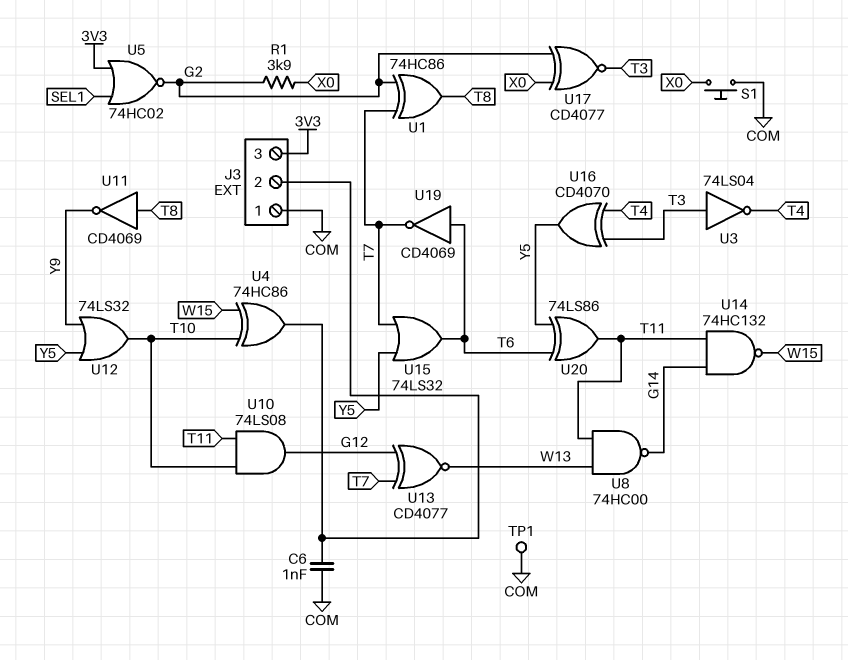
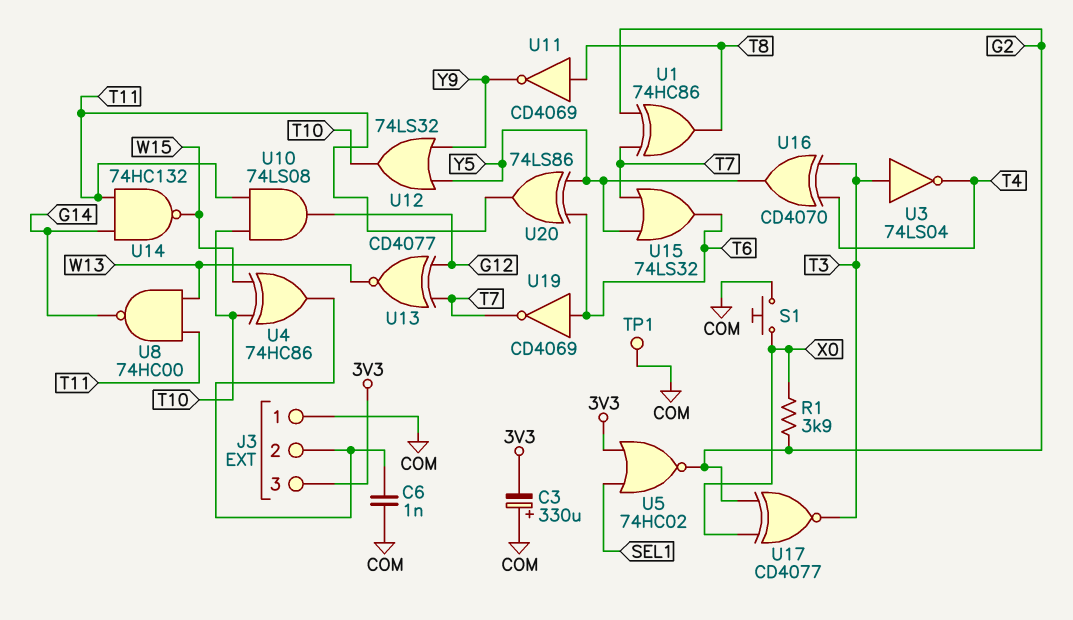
C3: none -> 330uF (plus COM, minus 3V3)

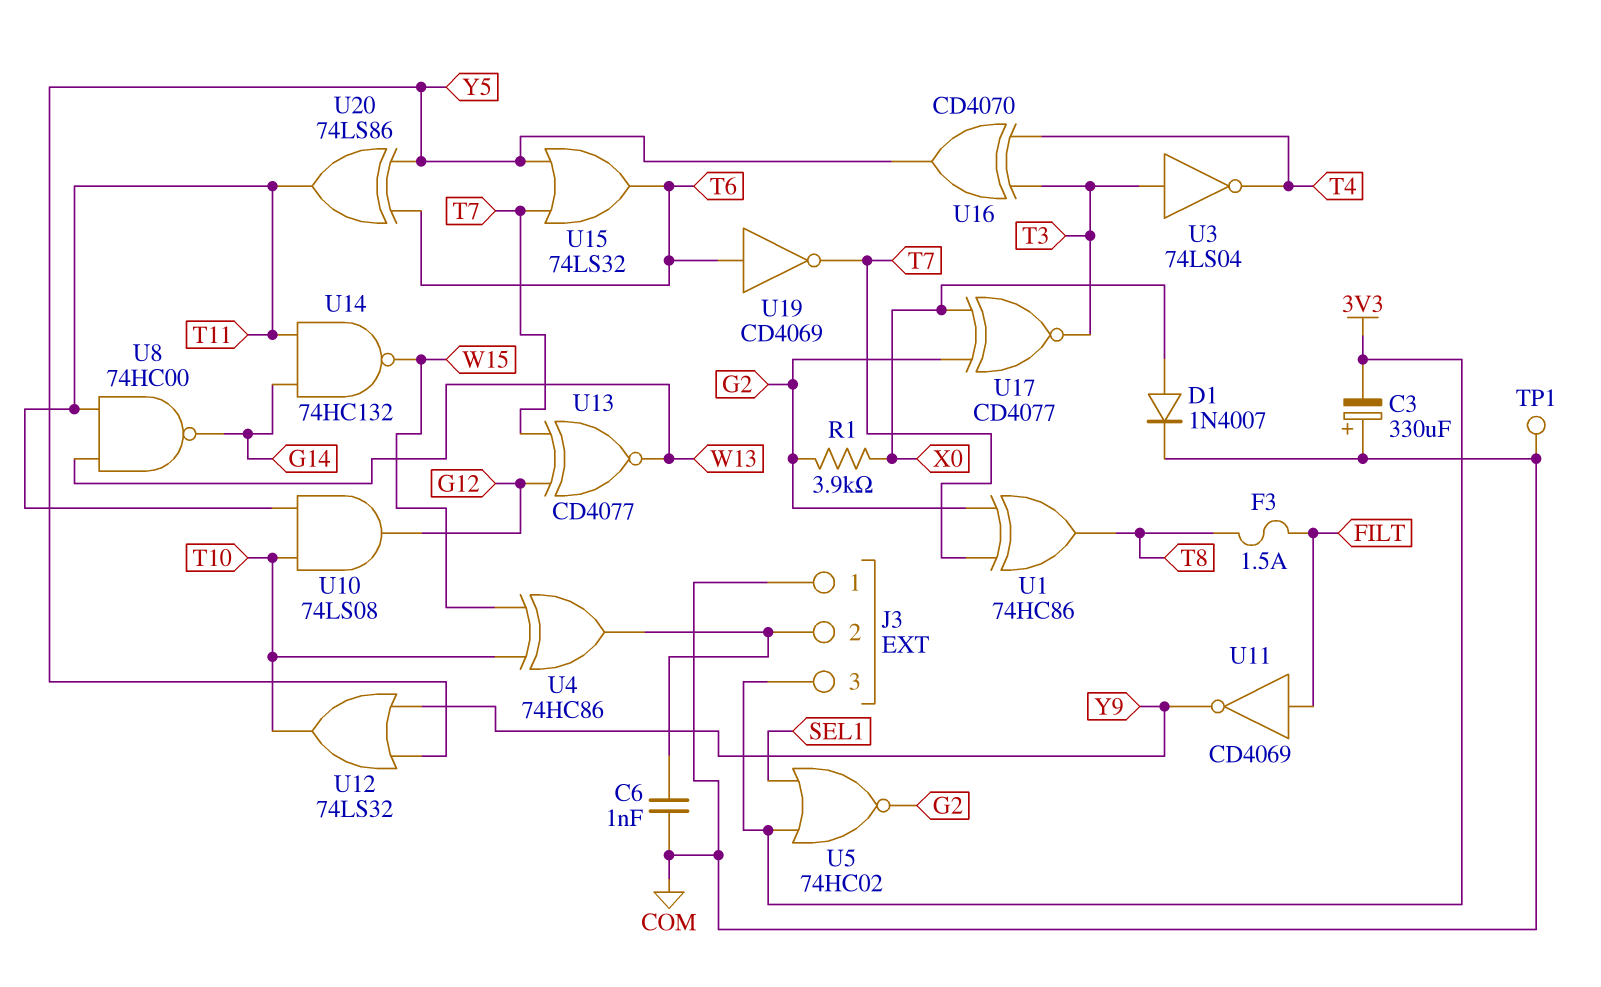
D1: none -> diode 1N4007 (A X0, K COM)
F3: none -> 1.5A (FILT, T8)
S1: button (COM, X0) -> none
U11: NOT CD4069 (in T8, out Y9) -> NOT CD4069 (in FILT, out Y9)

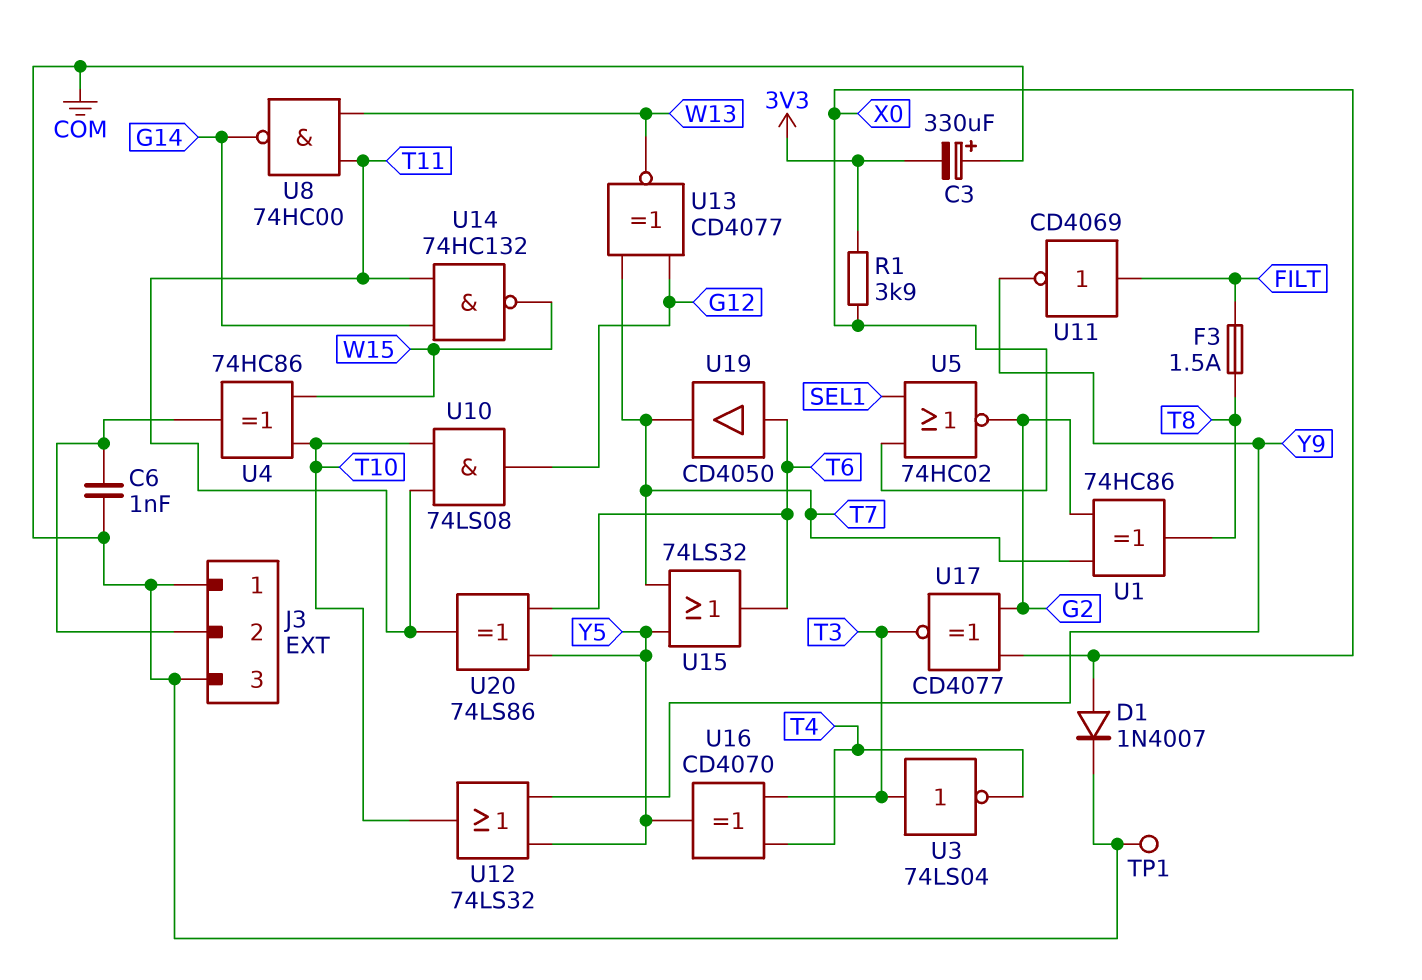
J3 pin 3: 3V3 -> COM
R1: 3.9k (G2, X0) -> 3.9k (3V3, X0)
U5: NOR 74HC02 (in 3V3, in SEL1, out G2) -> NOR 74HC02 (in SEL1, in X0, out G2)
U19: NOT CD4069 (in T6, out T7) -> buffer CD4050 (in T6, out T7)

